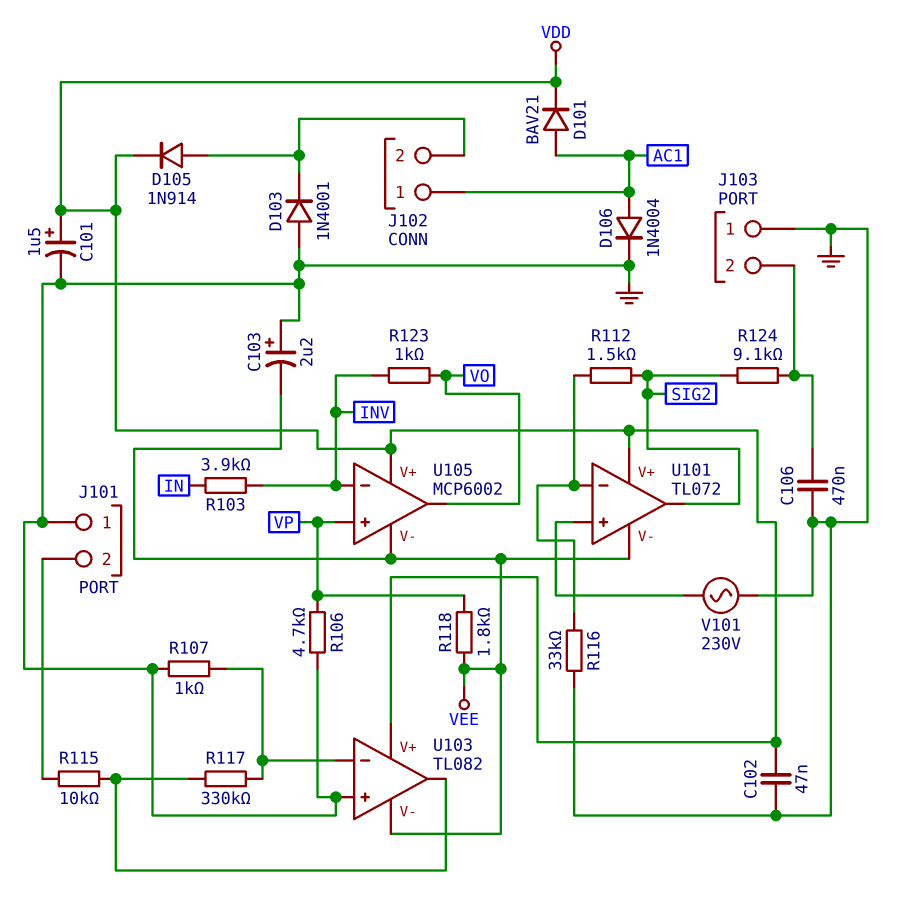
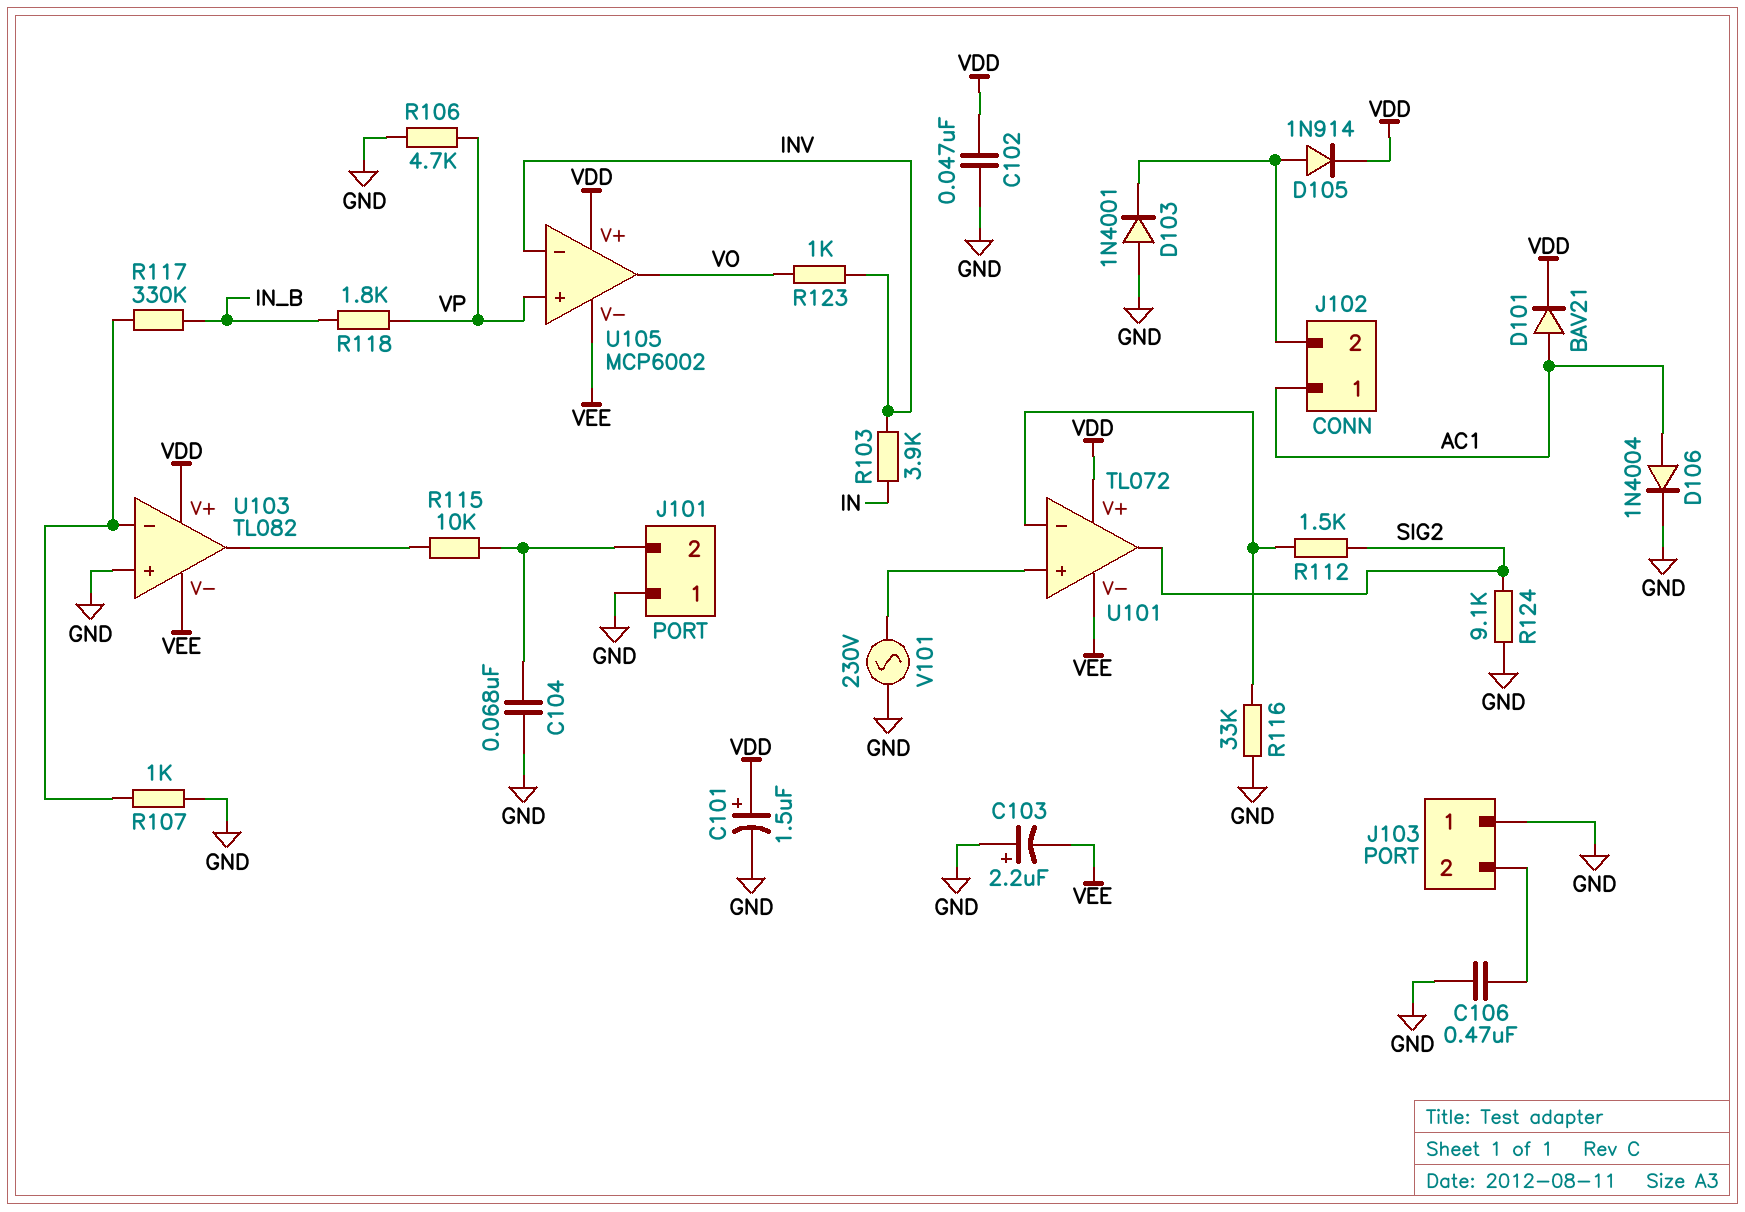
C104: none -> 68nF (GND, J101/2)
R117: 330k (U103/in-, U103/out) -> 330k (IN_B, U103/in-)
R118: 1.8k (VEE, VP) -> 1.8k (IN_B, VP)
R124: 9.1k (J103/2, SIG2) -> 9.1k (GND, SIG2)

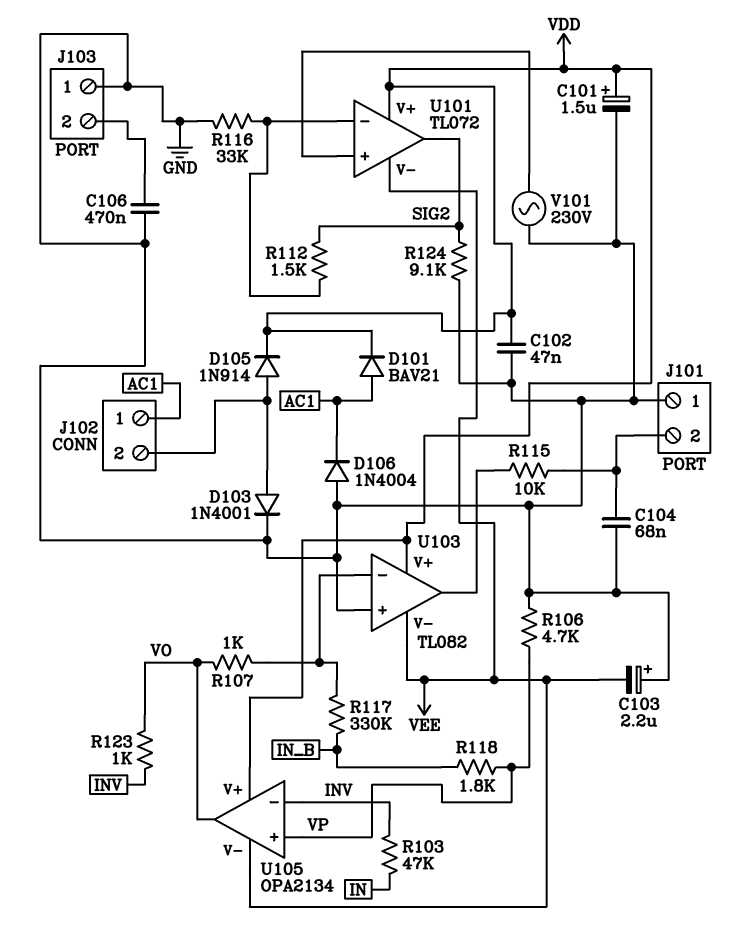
D103: diode 1N4001 (A GND, K J102/2) -> diode 1N4001 (A J102/2, K GND)
D106: diode 1N4004 (A AC1, K GND) -> diode 1N4004 (A GND, K AC1)
R103: 3.9k (IN, INV) -> 47k (IN, INV)
R107: 1k (GND, U103/in-) -> 1k (U103/in-, VO)
U105: MCP6002 -> OPA2134

